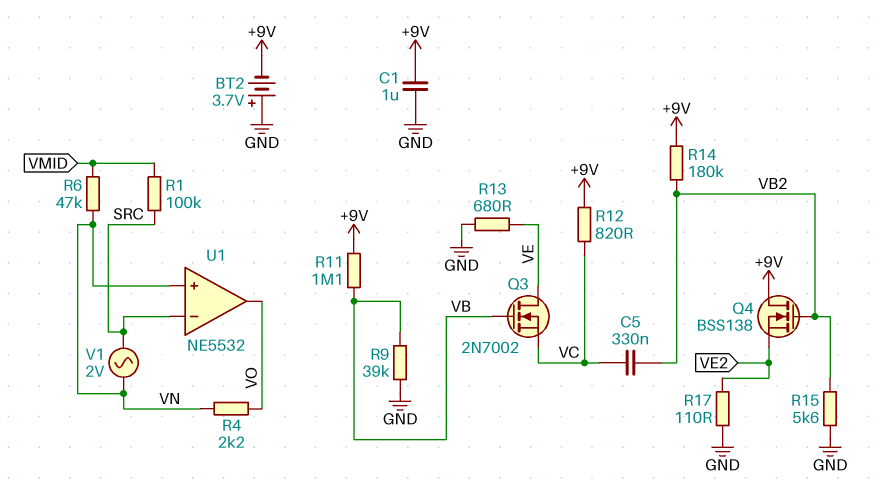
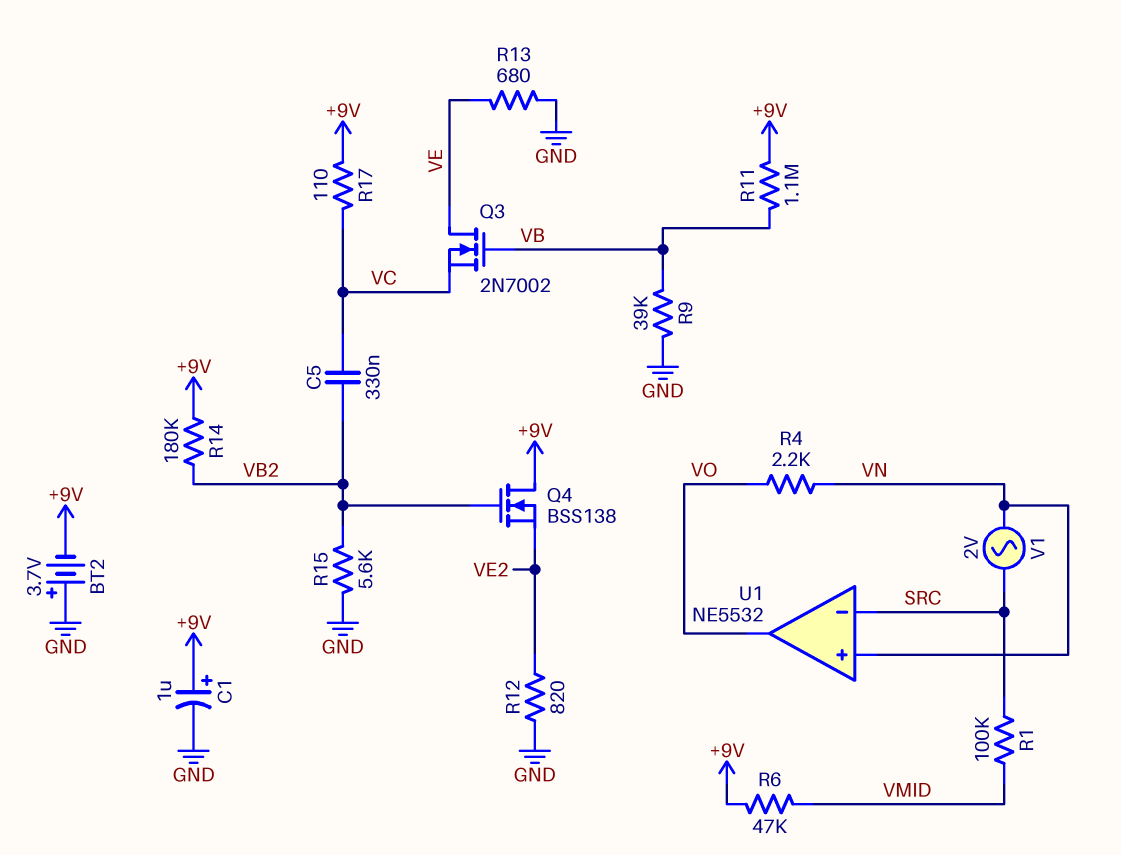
C1: 1uF (+9V, GND) -> 1uF (plus +9V, minus GND)
R6: 47k (VMID, VN) -> 47k (+9V, VMID)
R12: 820 (+9V, VC) -> 820 (GND, VE2)
R17: 110 (GND, VE2) -> 110 (+9V, VC)

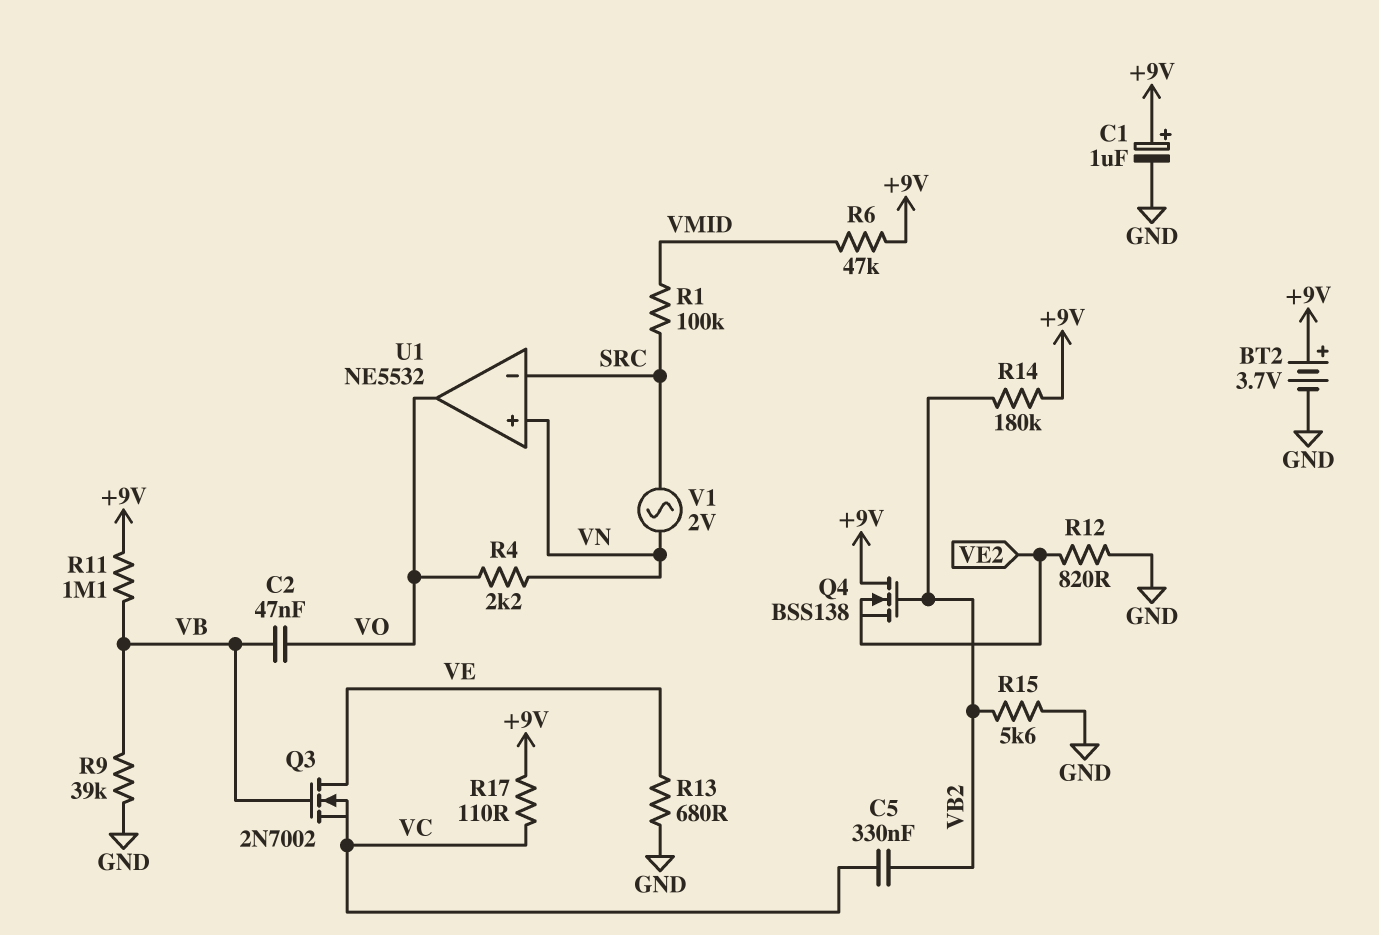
BT2: 3.7V (plus GND, minus +9V) -> 3.7V (plus +9V, minus GND)
C2: none -> 47nF (VB, VO)

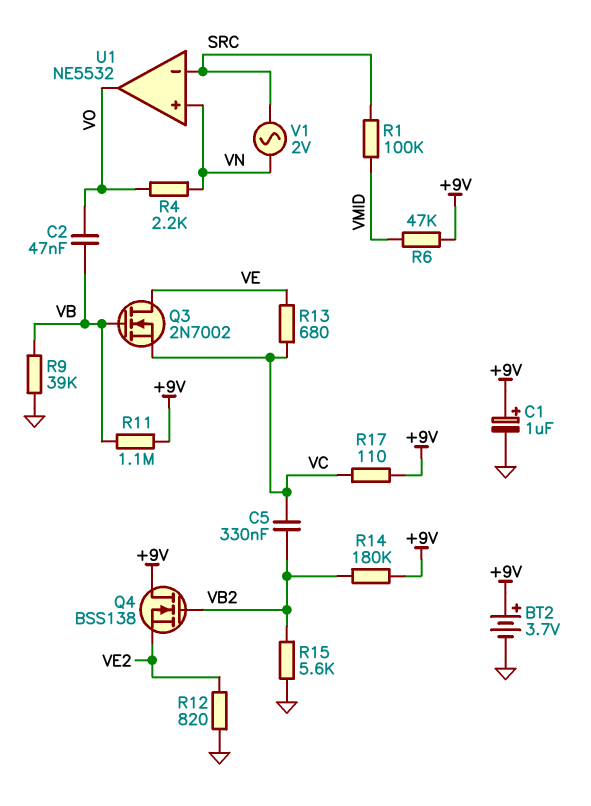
R13: 680 (GND, VE) -> 680 (VC, VE)

